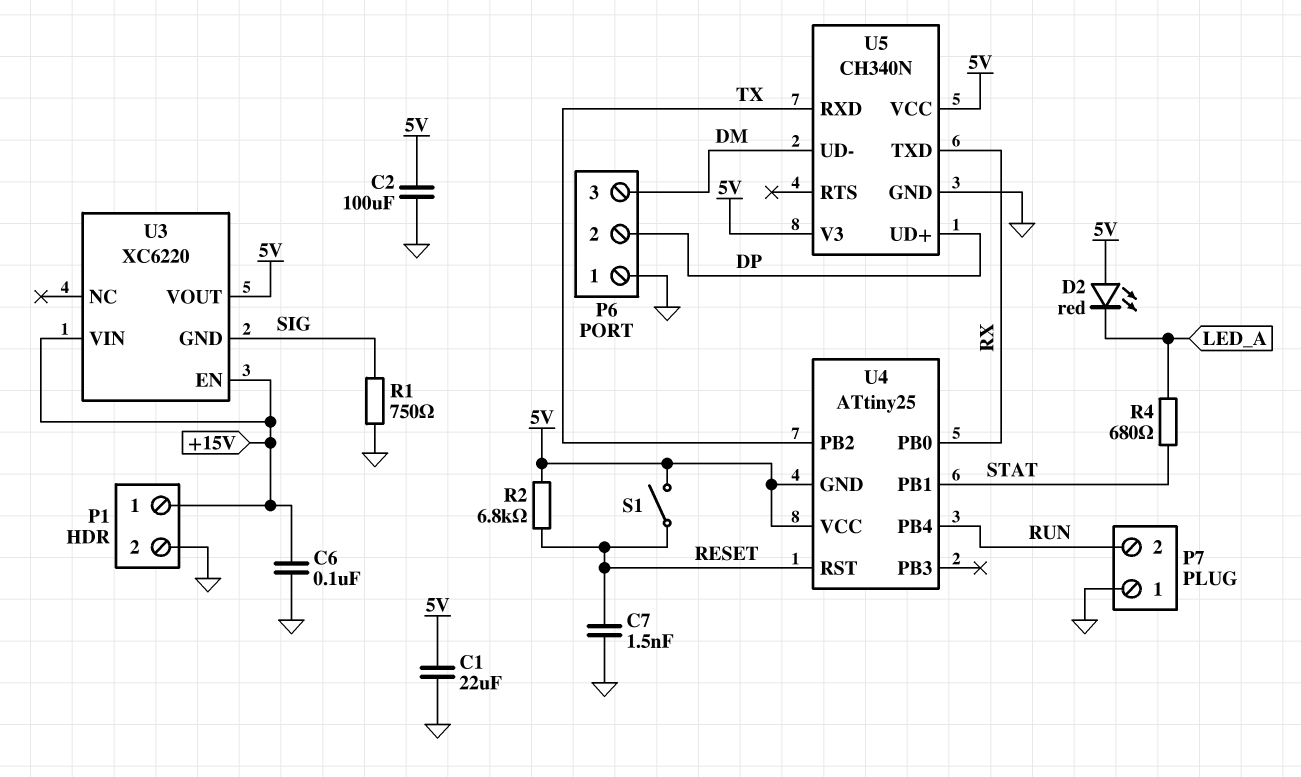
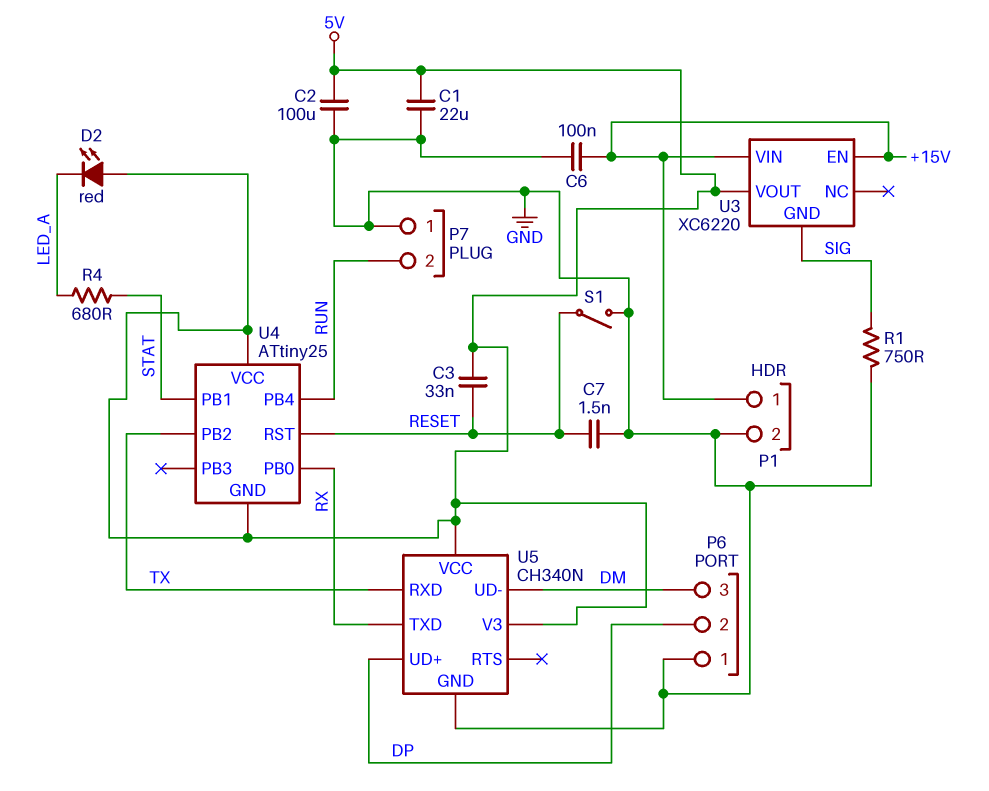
C3: none -> 33nF (5V, RESET)
R2: 6.8k (5V, RESET) -> none
S1: switch (5V, RESET) -> switch (GND, RESET)

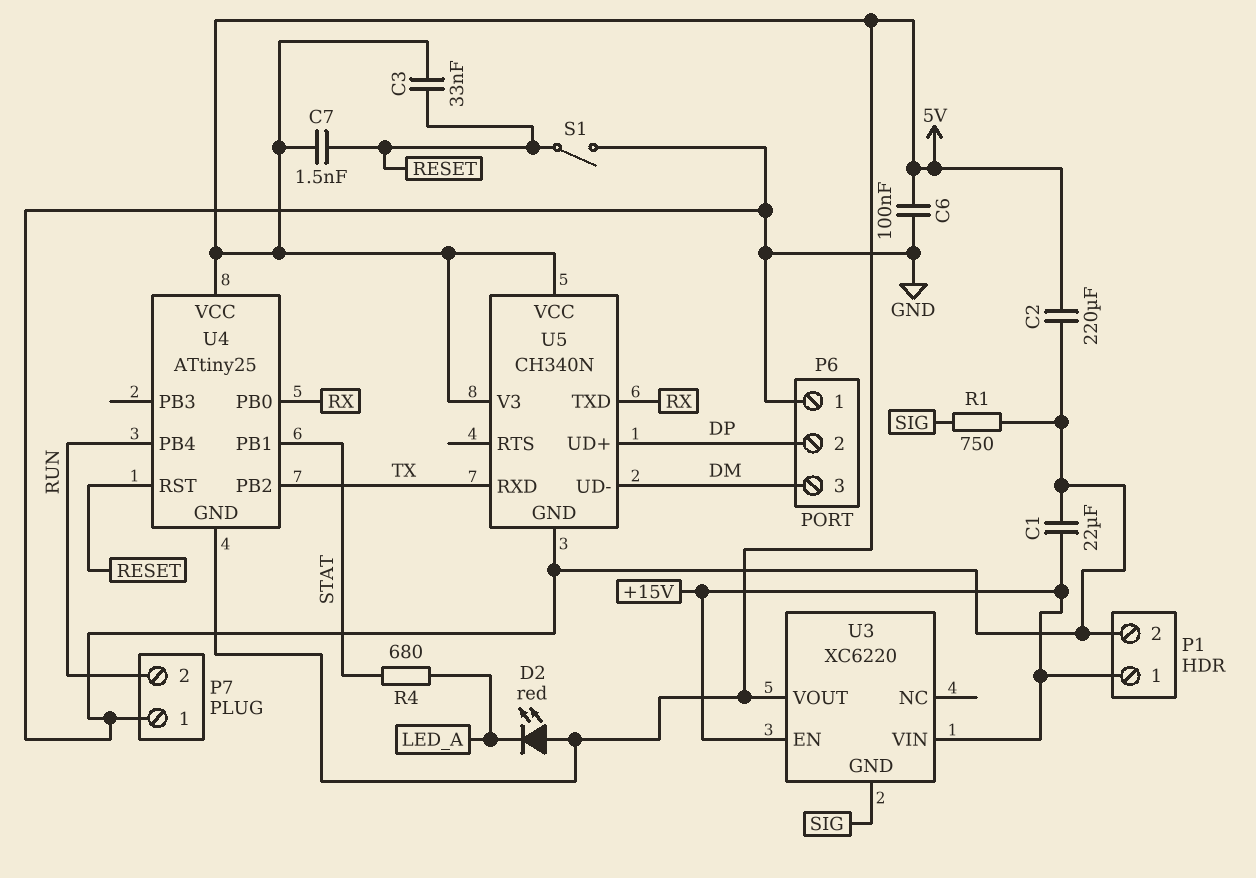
C1: 22uF (5V, GND) -> 22uF (+15V, GND)
C2: 100uF (5V, GND) -> 220uF (5V, GND)
C6: 100nF (+15V, GND) -> 100nF (5V, GND)
C7: 1.5nF (GND, RESET) -> 1.5nF (5V, RESET)

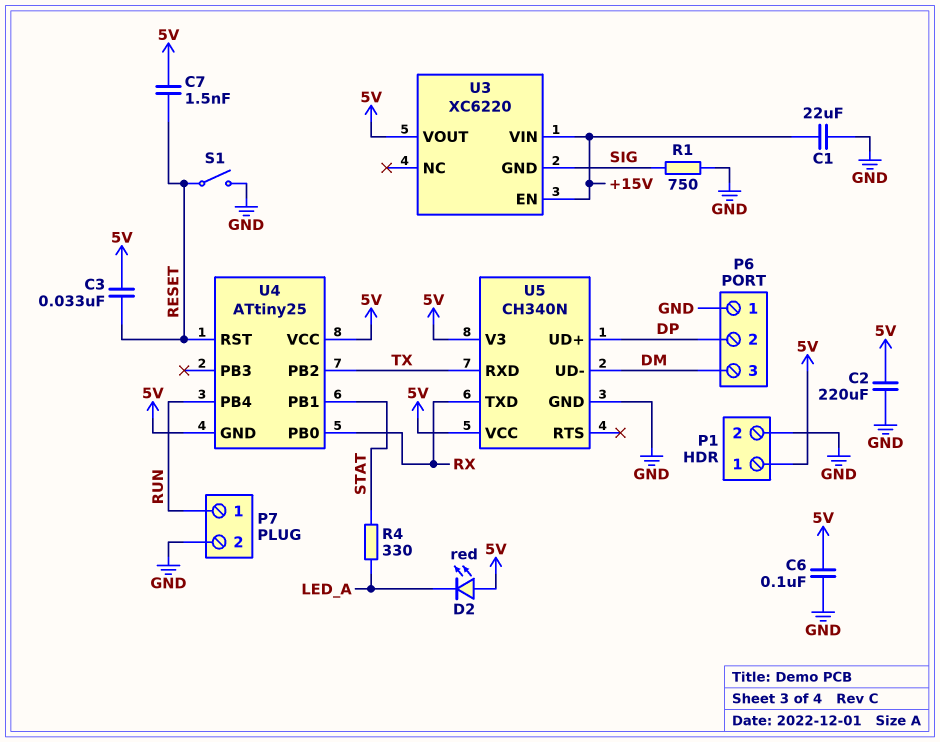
P1 pin 1: +15V -> 5V
P7 pin 1: GND -> RUN
P7 pin 2: RUN -> GND
R4: 680 (LED_A, STAT) -> 330 (LED_A, STAT)

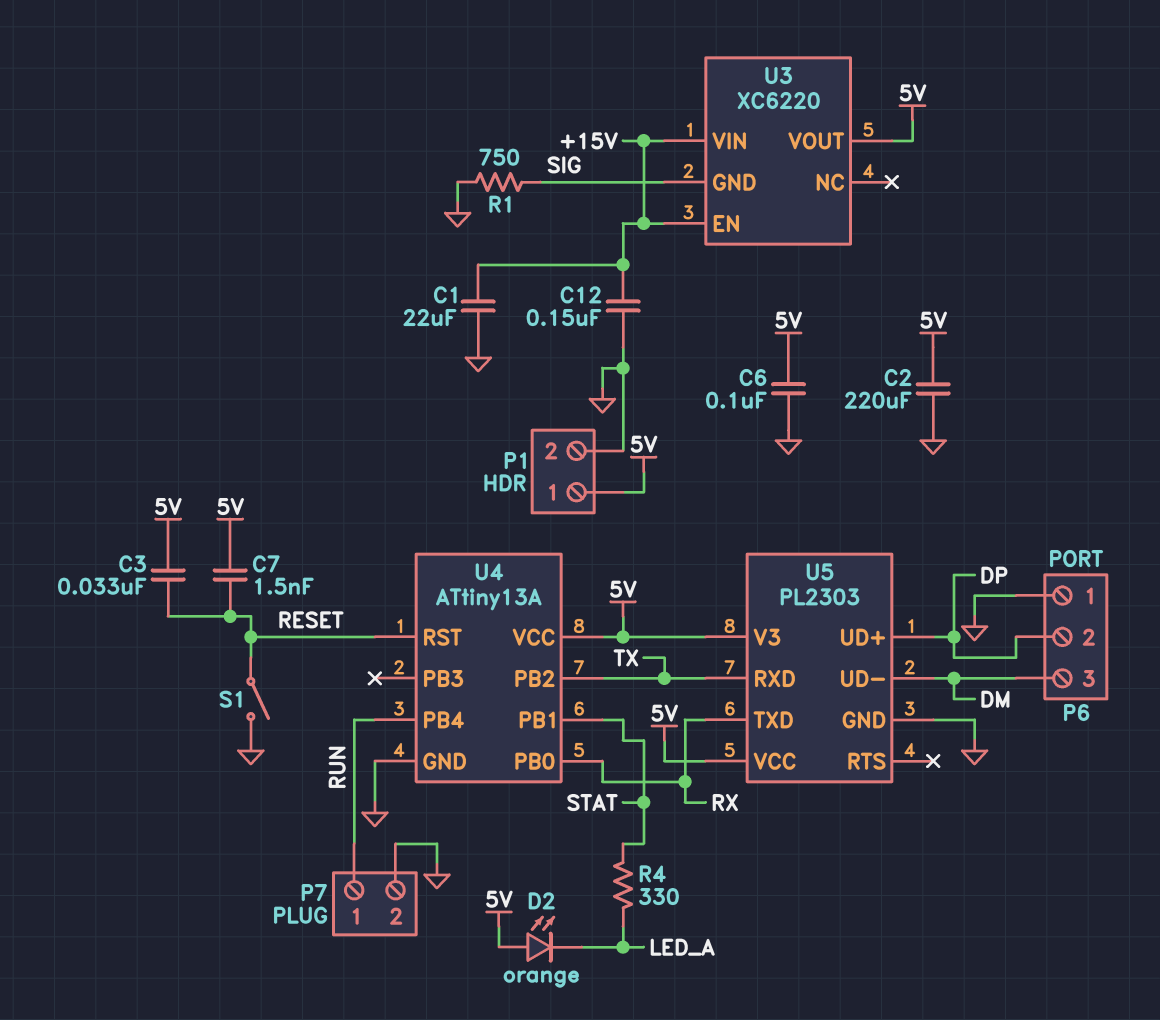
C12: none -> 150nF (+15V, GND)
D2: LED red (A 5V, K LED_A) -> LED orange (A 5V, K LED_A)
U4: ATtiny25 -> ATtiny13A
U4 pin GND: 5V -> GND
U5: CH340N -> PL2303

